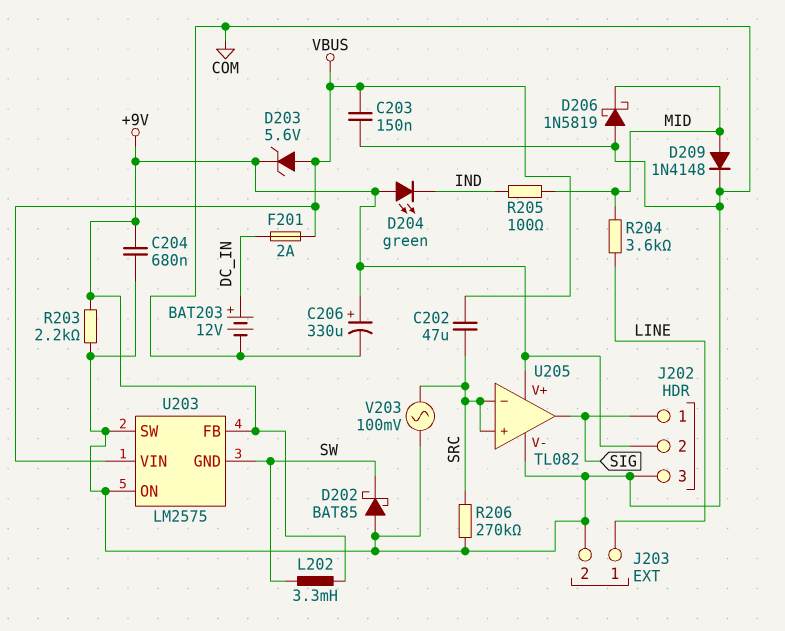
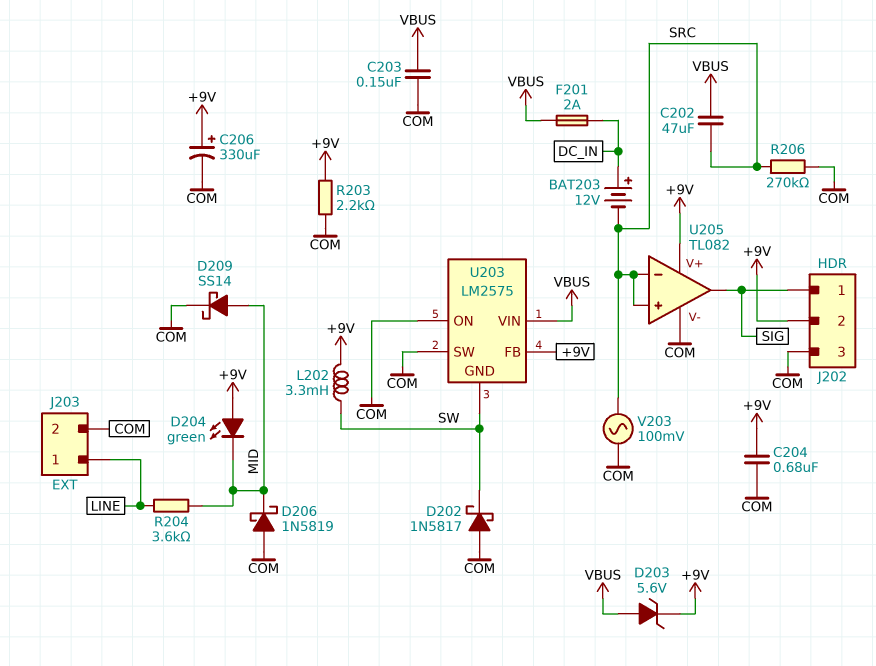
BAT203: 12V (plus DC_IN, minus COM) -> 12V (plus DC_IN, minus SRC)
D202: schottky BAT85 (A COM, K SW) -> schottky 1N5817 (A COM, K SW)
D204: LED green (A +9V, K IND) -> LED green (A +9V, K MID)
D209: diode 1N4148 (A MID, K COM) -> schottky SS14 (A MID, K COM)
R205: 100 (IND, MID) -> none

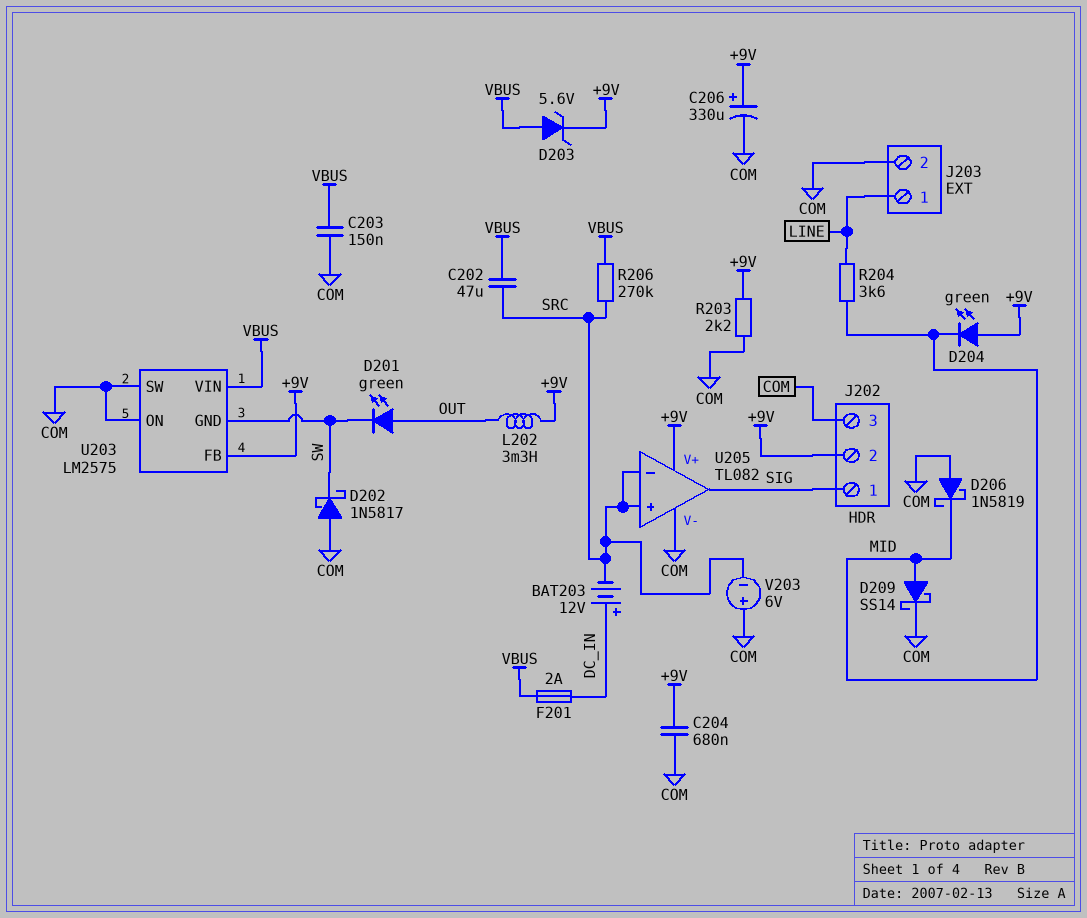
D201: none -> LED green (A OUT, K SW)
L202: 3.3mH (+9V, SW) -> 3.3mH (+9V, OUT)
R206: 270k (COM, SRC) -> 270k (SRC, VBUS)
V203: AC 100mV (COM, SRC) -> 6V (plus COM, minus SRC)

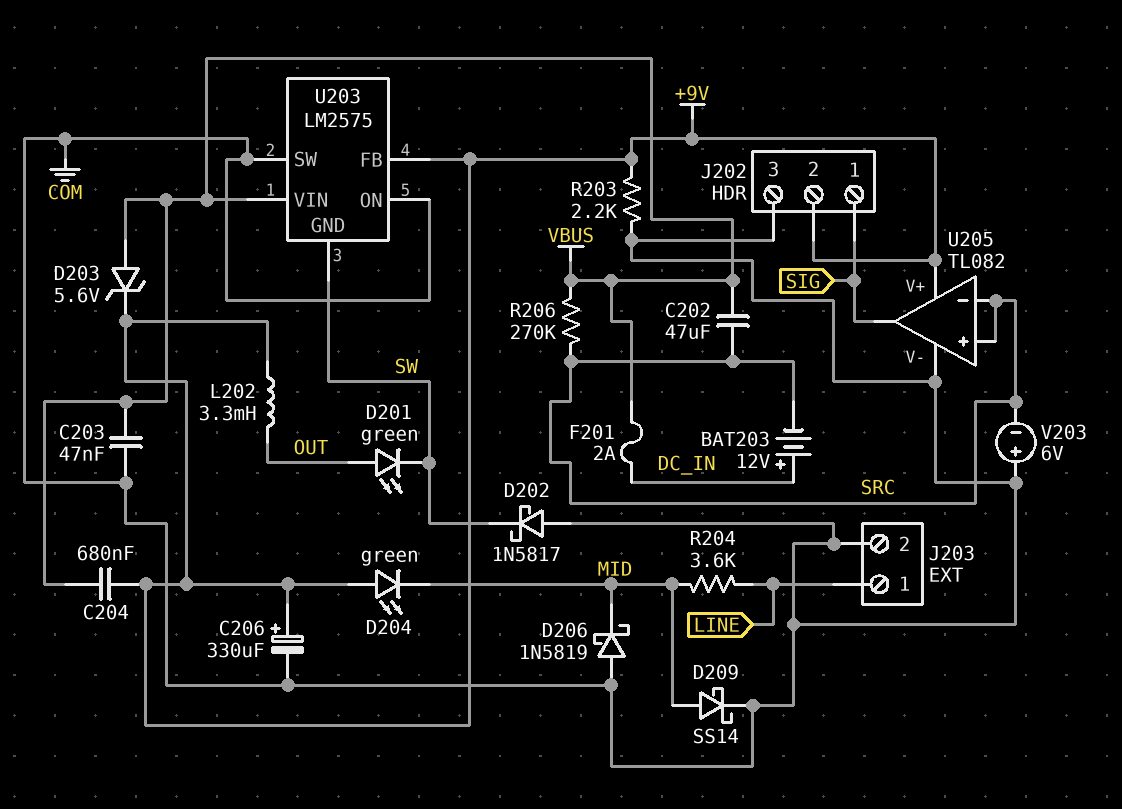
C203: 150nF (COM, VBUS) -> 47nF (COM, VBUS)
C204: 680nF (+9V, COM) -> 680nF (+9V, VBUS)

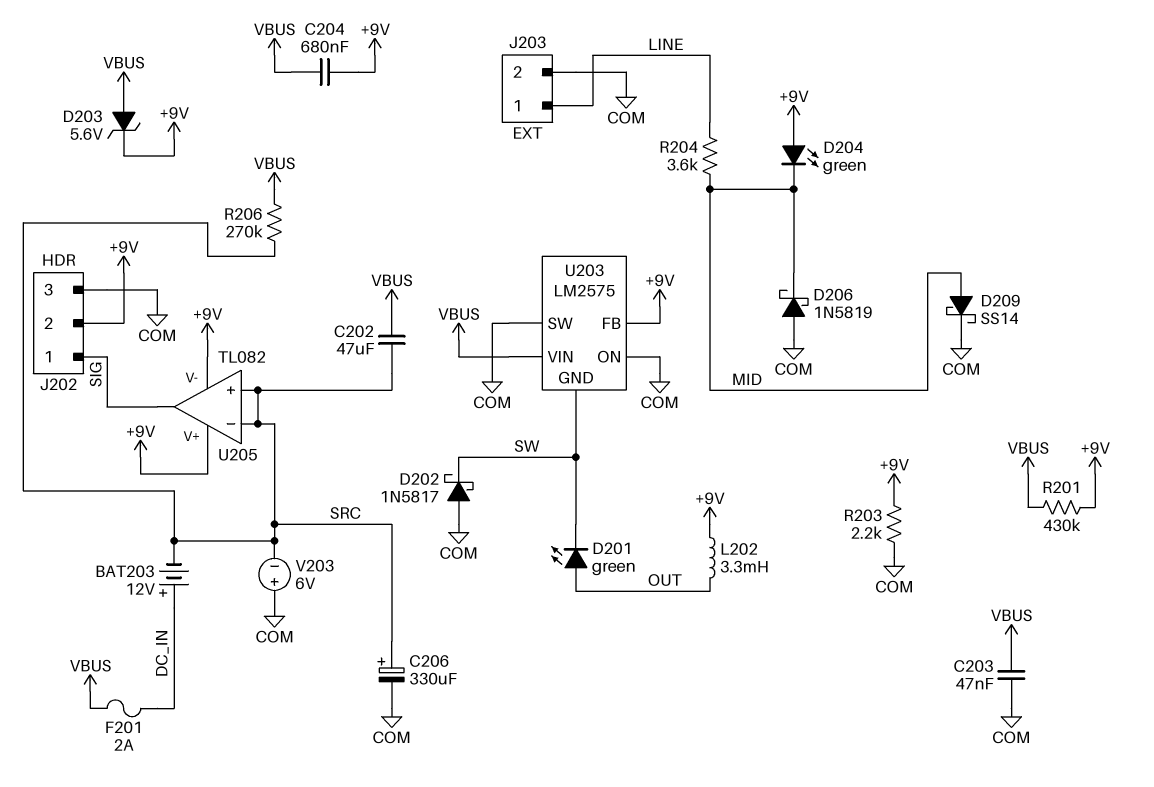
C206: 330uF (plus +9V, minus COM) -> 330uF (plus SRC, minus COM)
R201: none -> 430k (+9V, VBUS)
U205 pin V-: COM -> +9V

